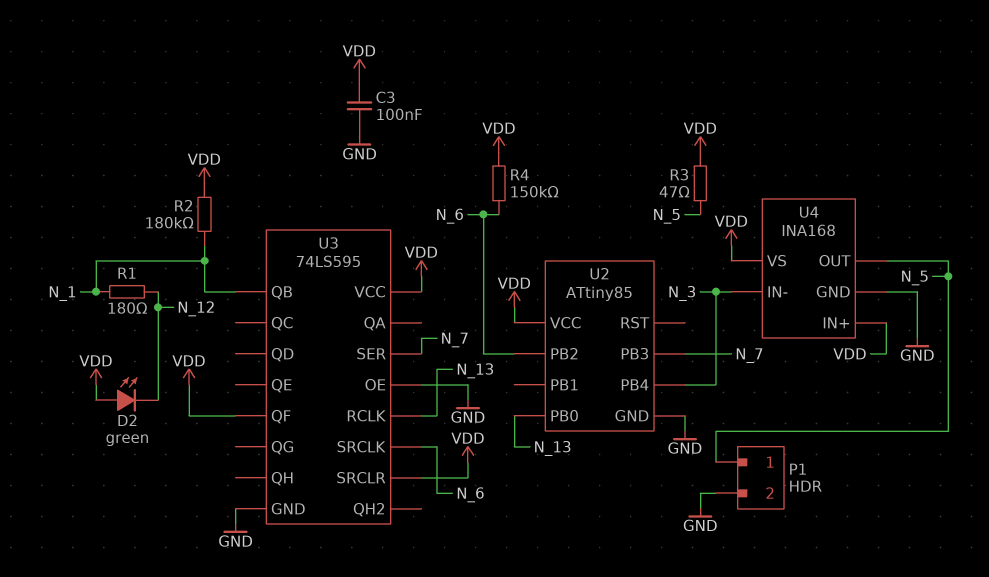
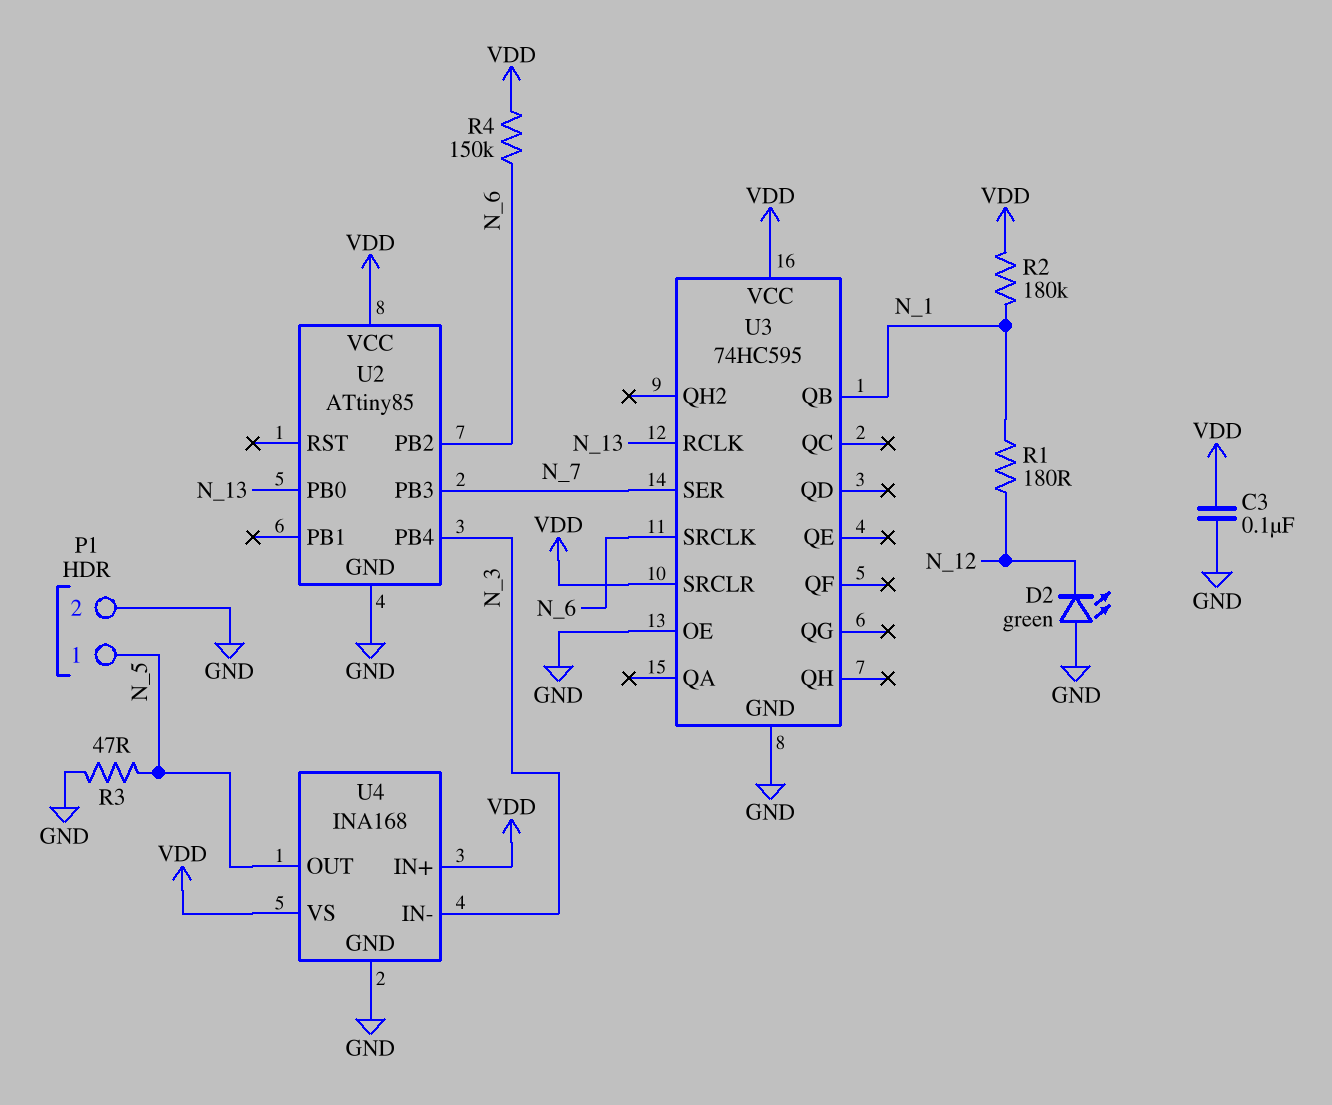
D2: LED green (A VDD, K N_12) -> LED green (A GND, K N_12)
R3: 47 (N_5, VDD) -> 47 (GND, N_5)
U3: 74LS595 -> 74HC595
U3 pin QF: VDD -> none

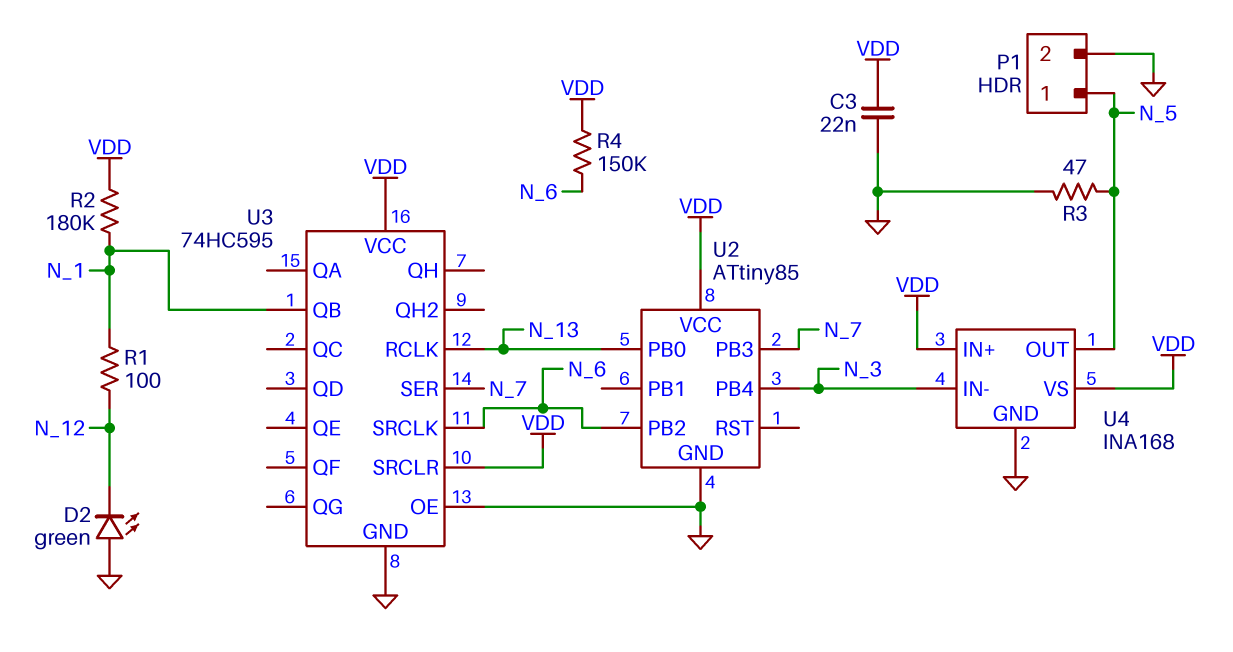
C3: 100nF (GND, VDD) -> 22nF (GND, VDD)
R1: 180 (N_1, N_12) -> 100 (N_1, N_12)

